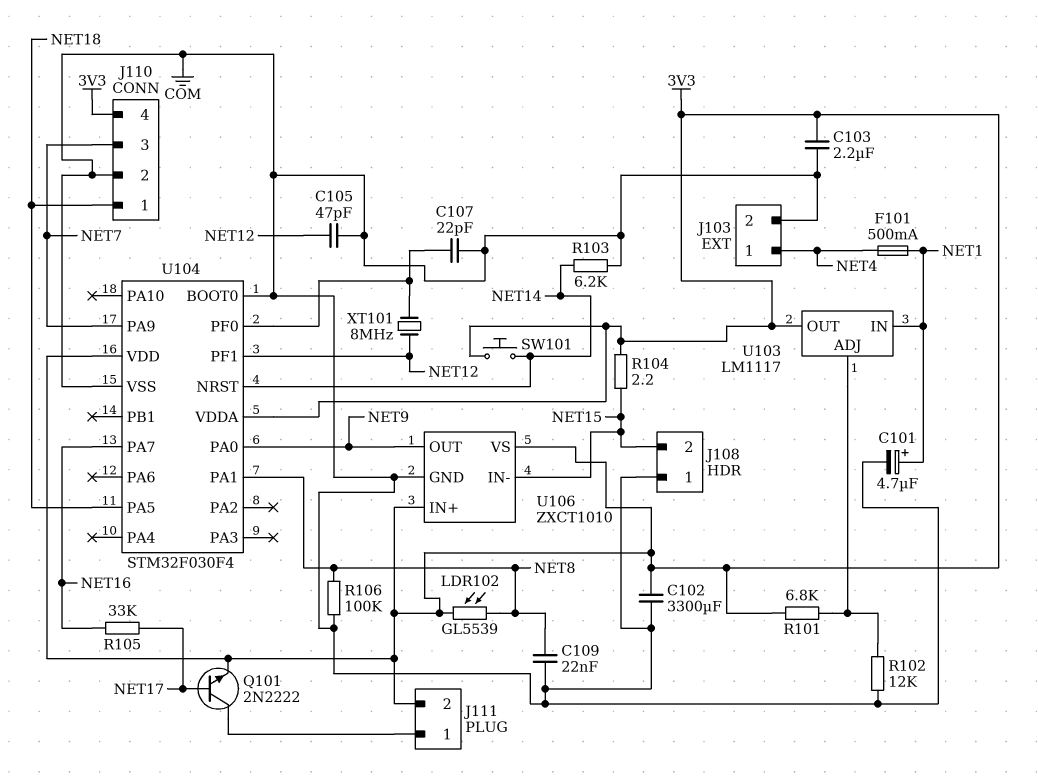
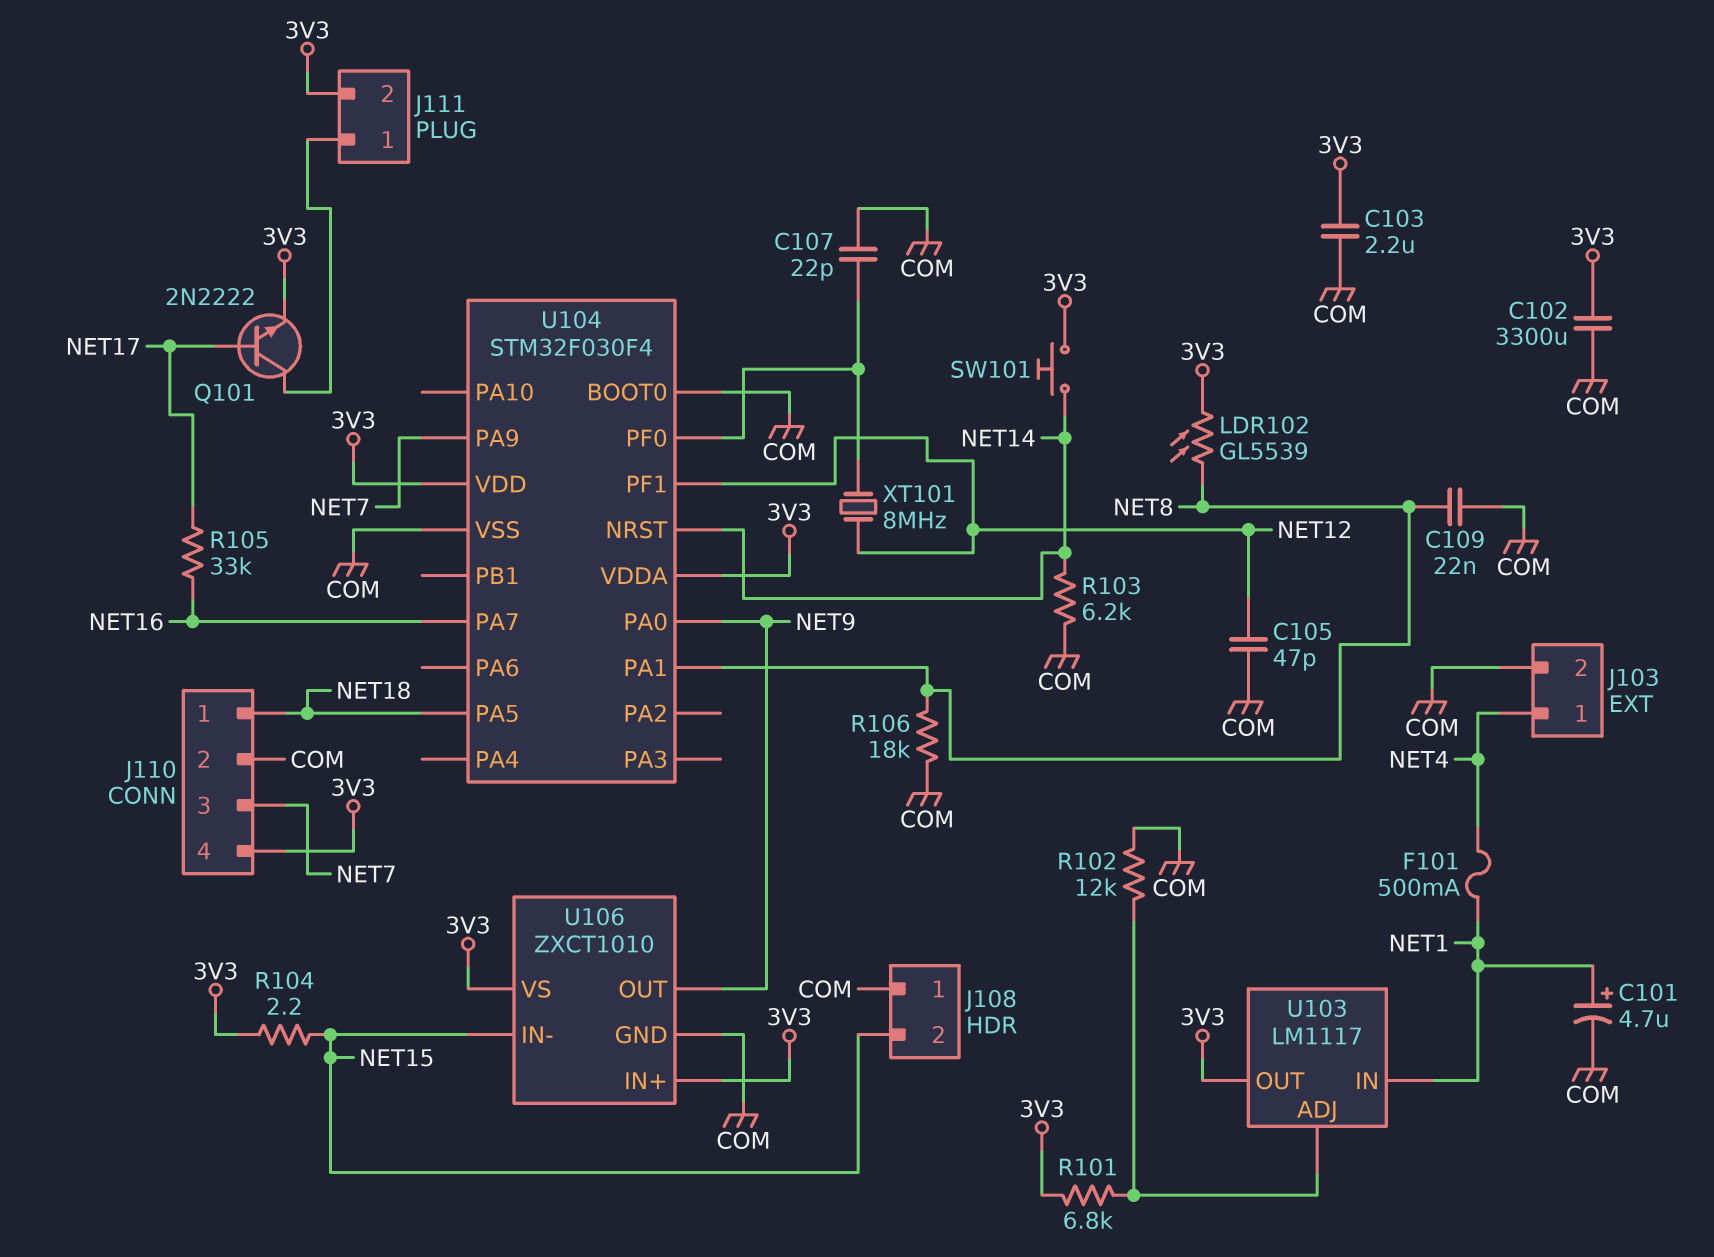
R106: 100k (COM, NET8) -> 18k (COM, NET8)

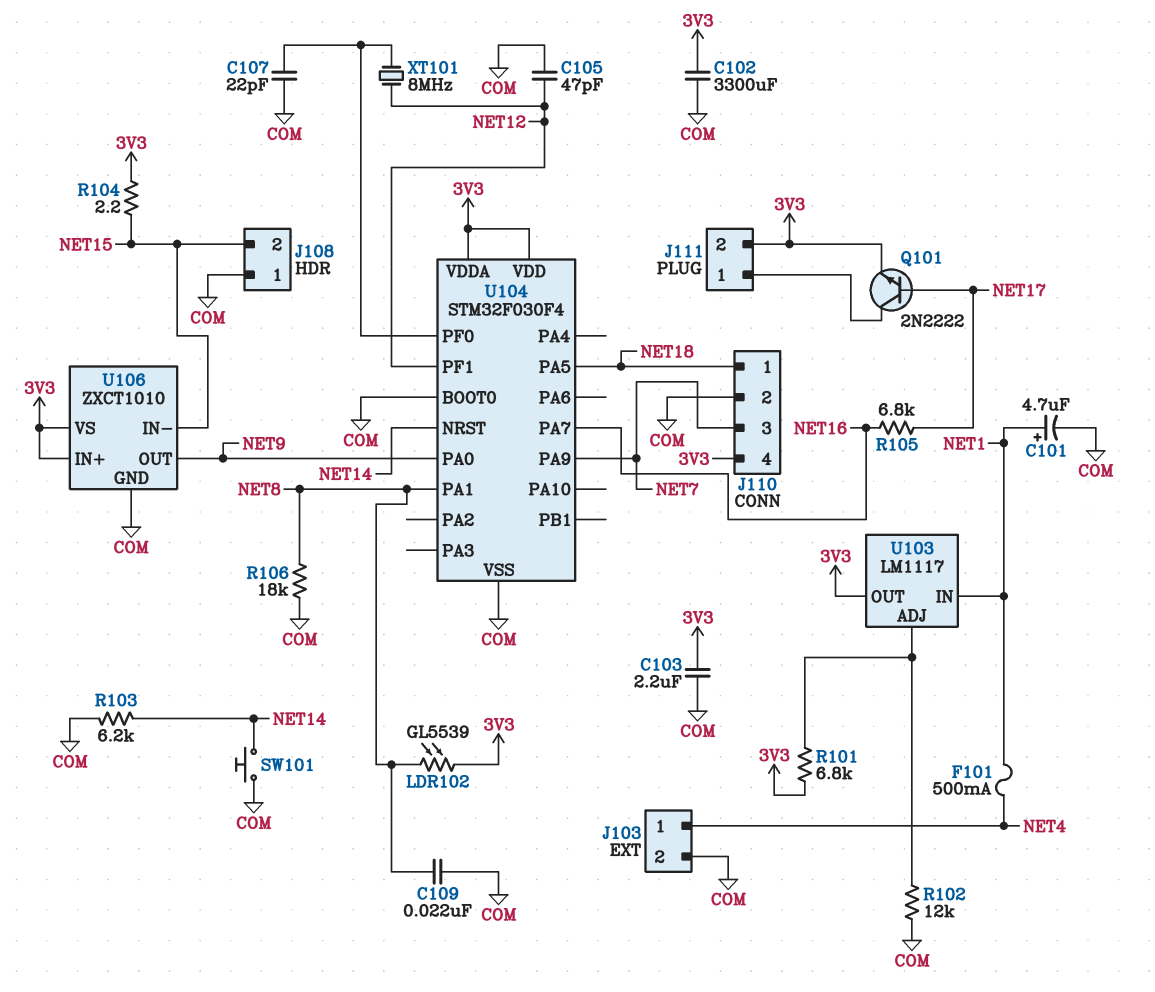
R105: 33k (NET16, NET17) -> 6.8k (NET16, NET17)
SW101: button (3V3, NET14) -> button (COM, NET14)

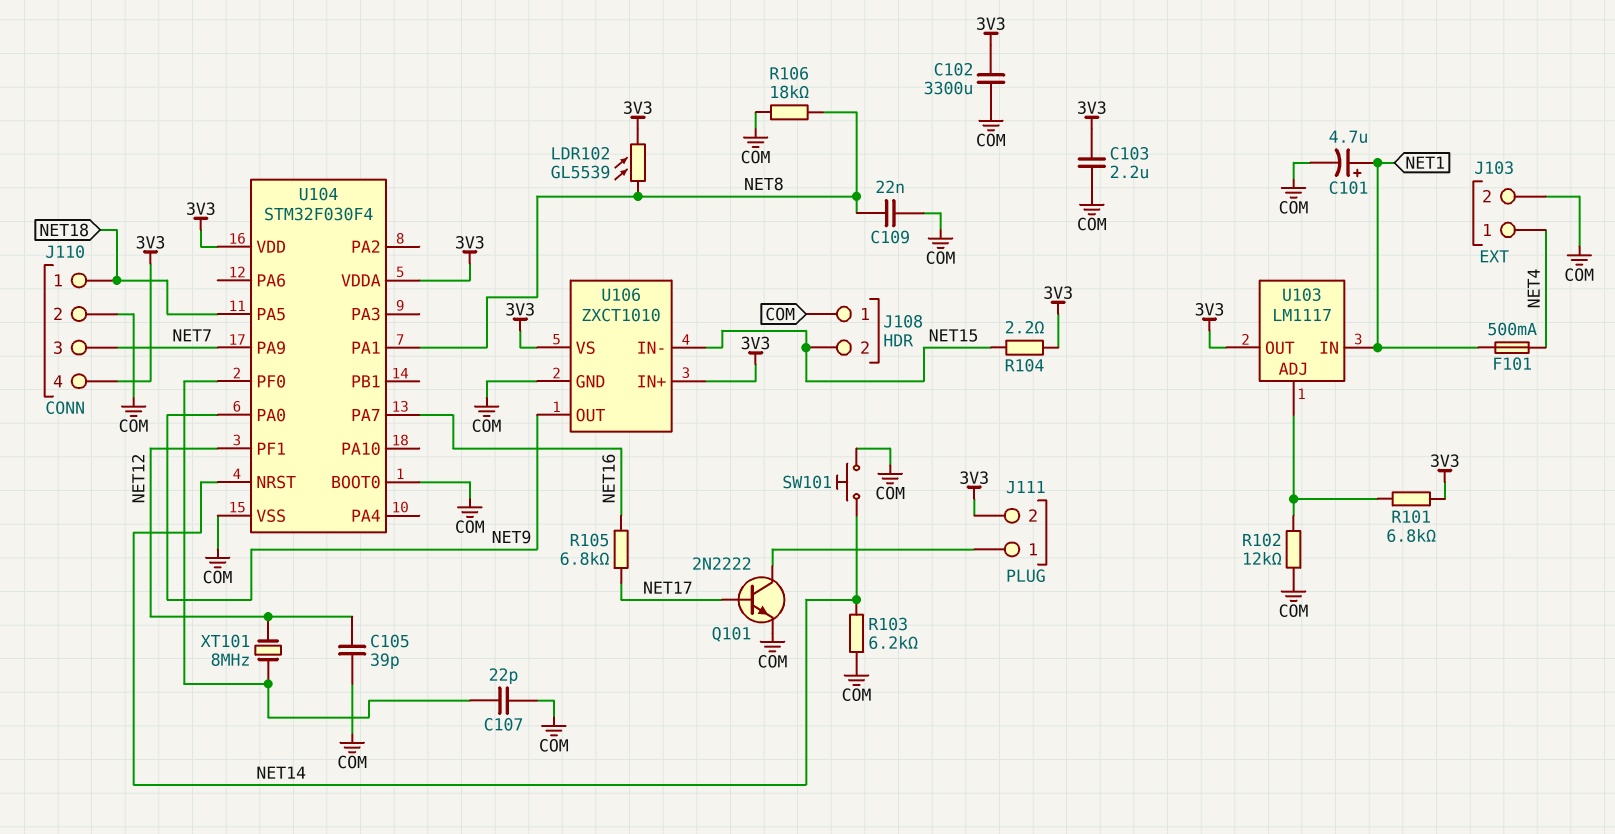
C105: 47pF (COM, NET12) -> 39pF (COM, NET12)
Q101: NPN 2N2222 (B NET17, C J111/1, E 3V3) -> NPN 2N2222 (B NET17, C J111/1, E COM)

